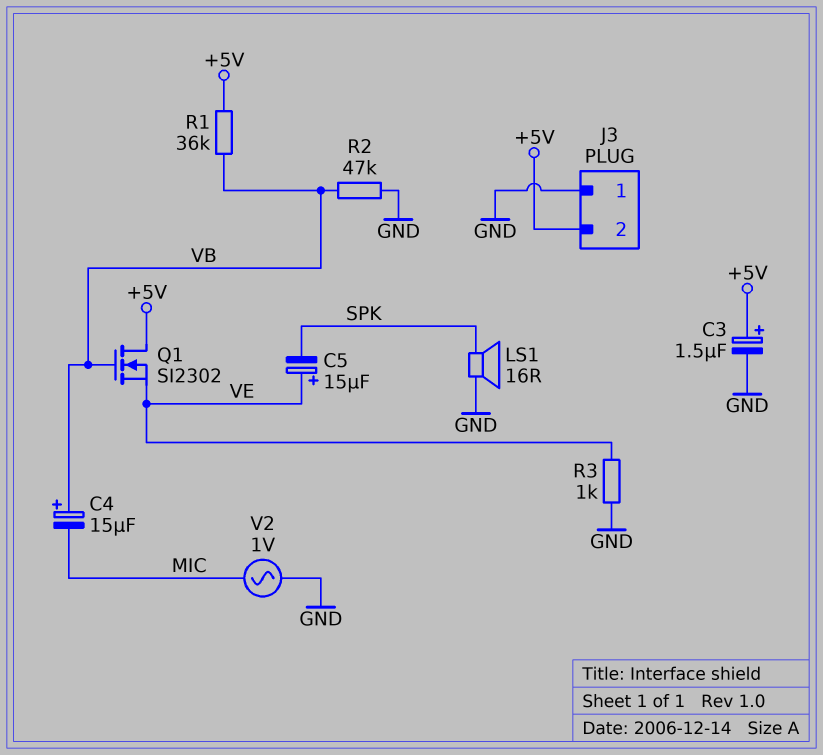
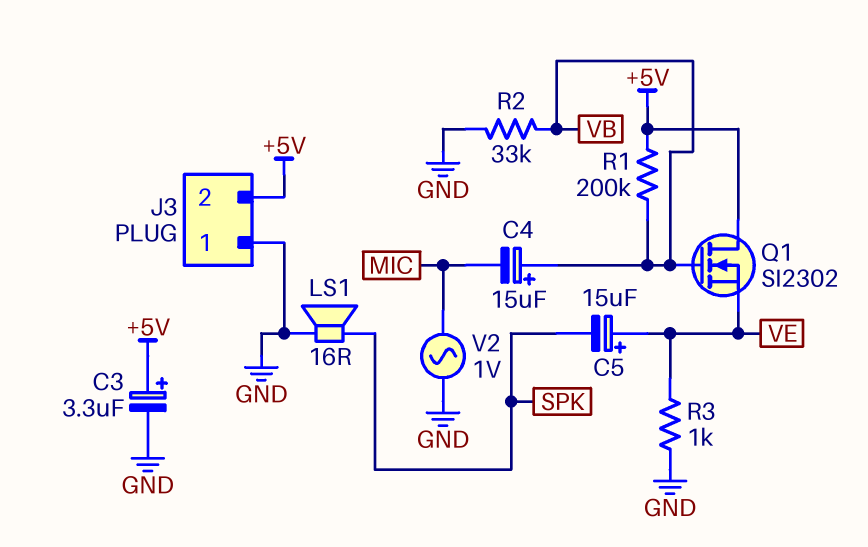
C3: 1.5uF (plus +5V, minus GND) -> 3.3uF (plus +5V, minus GND)
R1: 36k (+5V, VB) -> 200k (+5V, VB)
R2: 47k (GND, VB) -> 33k (GND, VB)

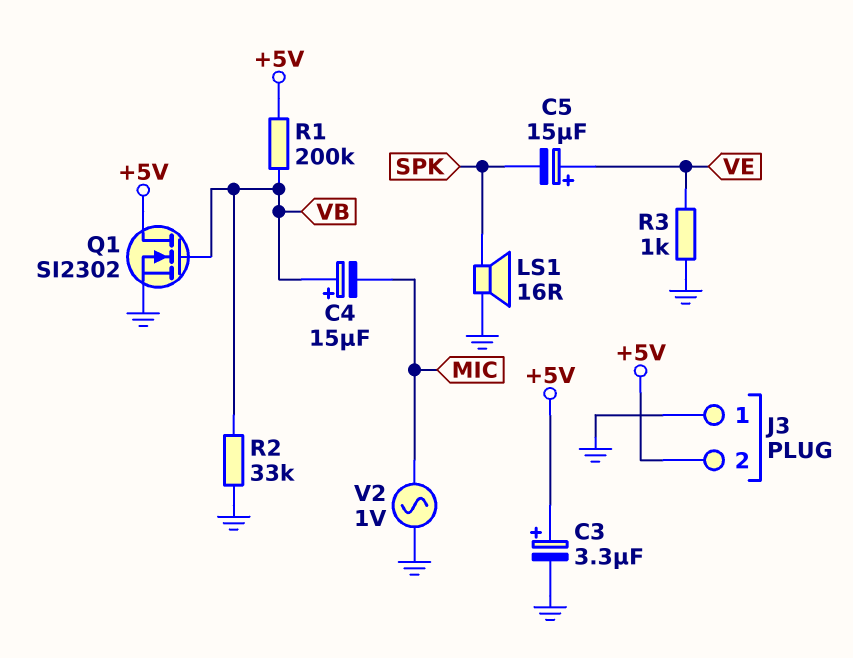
Q1: NMOS SI2302 (G VB, D +5V, S VE) -> NMOS SI2302 (G VB, D +5V, S GND)

